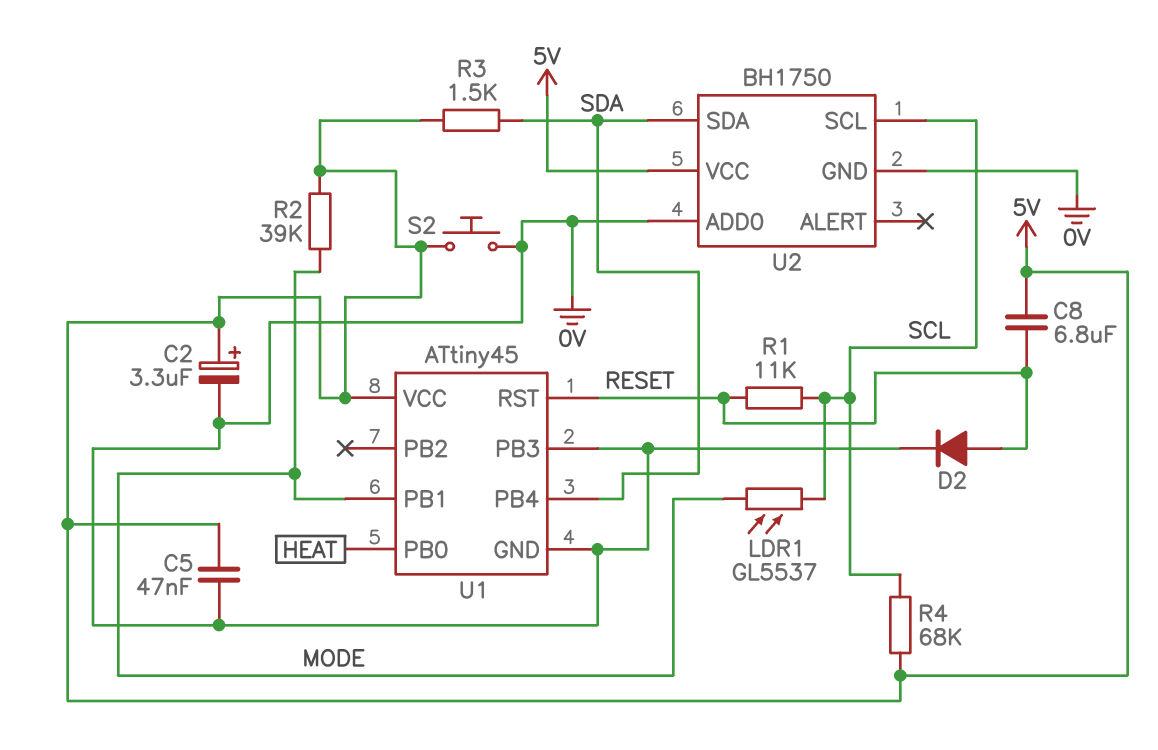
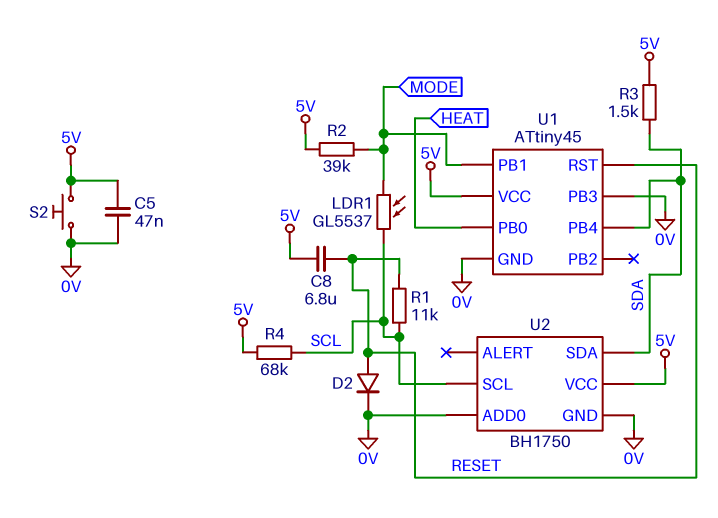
C2: 3.3uF (plus 5V, minus 0V) -> none

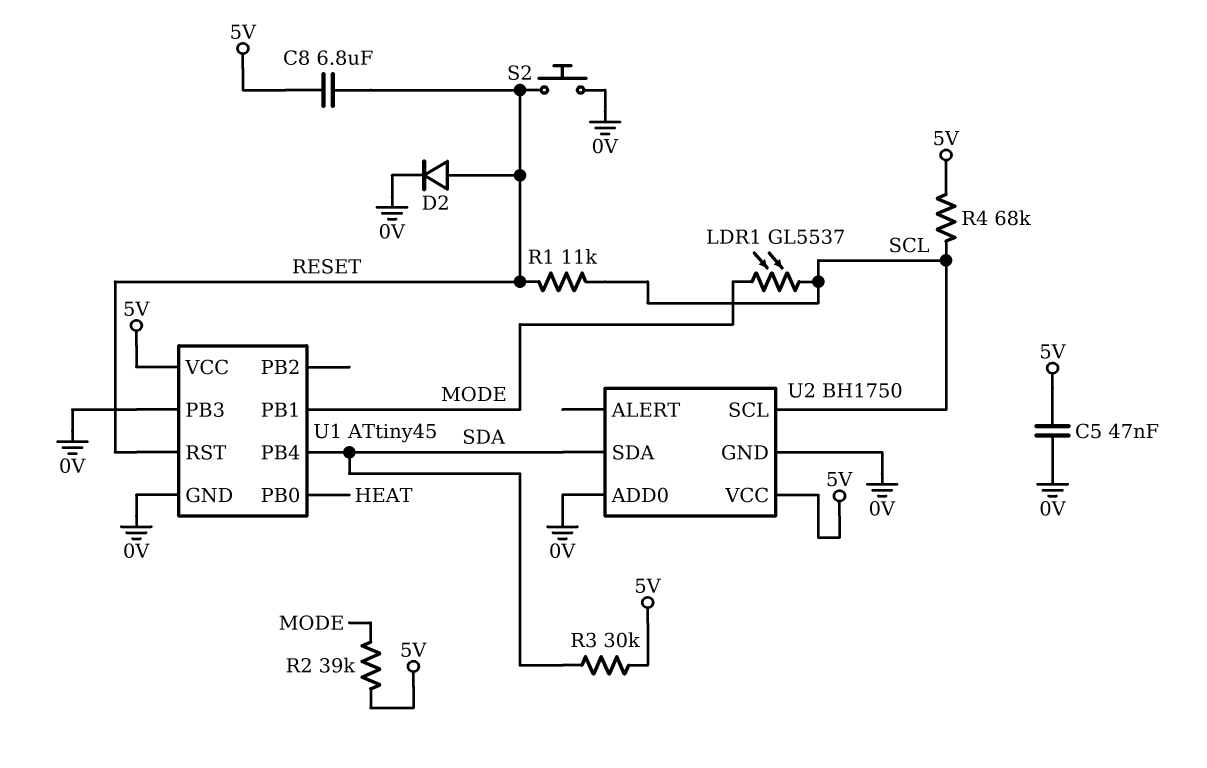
R3: 1.5k (5V, SDA) -> 30k (5V, SDA)
S2: button (0V, 5V) -> button (0V, RESET)

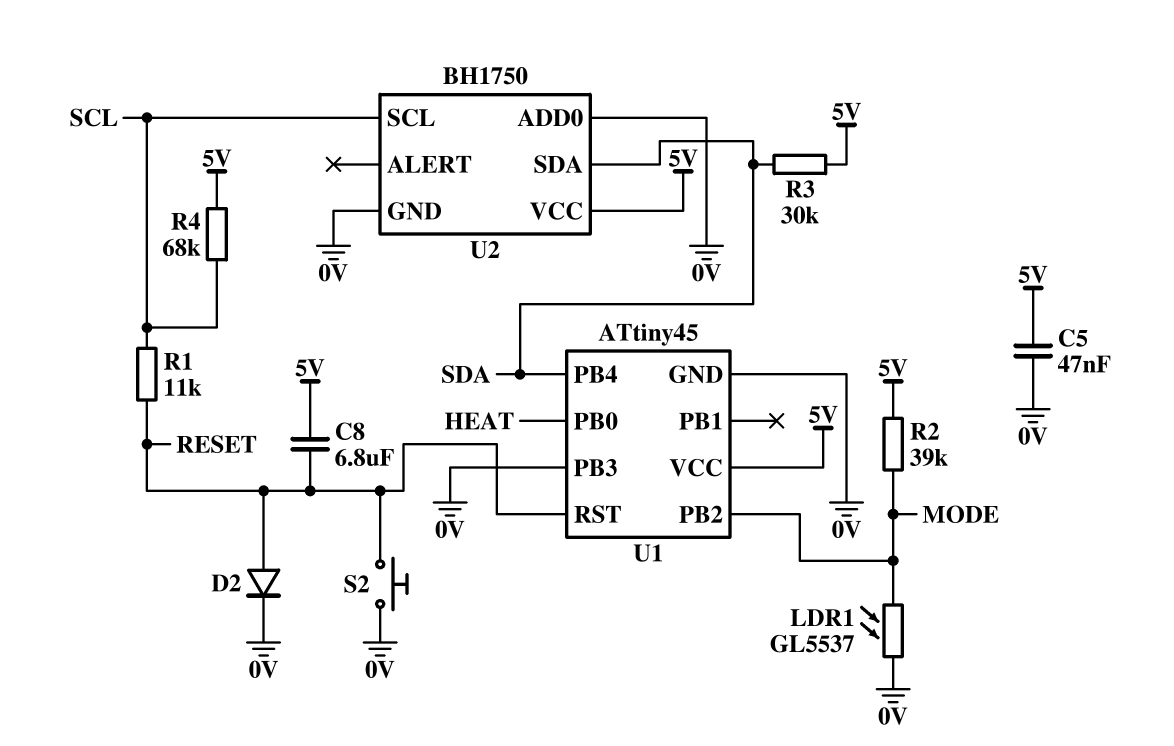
LDR1: GL5537 (MODE, SCL) -> GL5537 (0V, MODE)
U1 pin PB1: MODE -> none
U1 pin PB2: none -> MODE

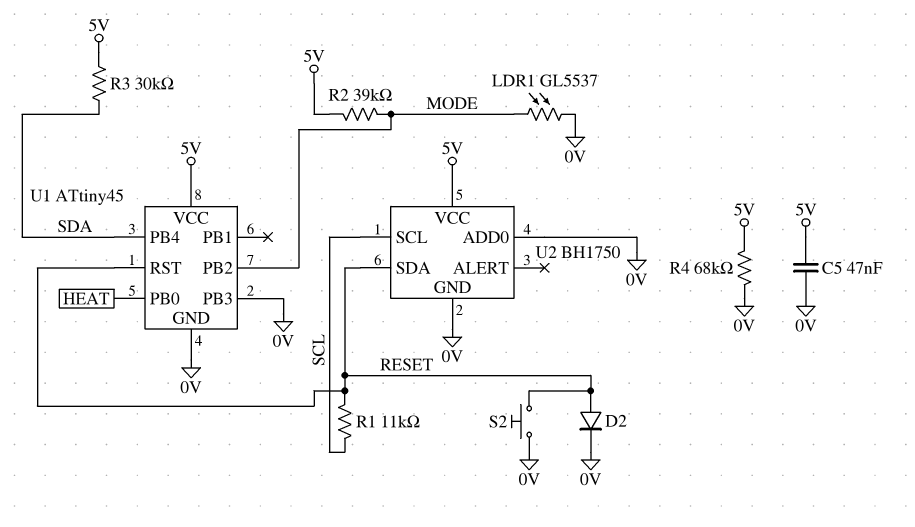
C8: 6.8uF (5V, RESET) -> none
R4: 68k (5V, SCL) -> 68k (0V, 5V)
U2 pin SDA: SDA -> RESET

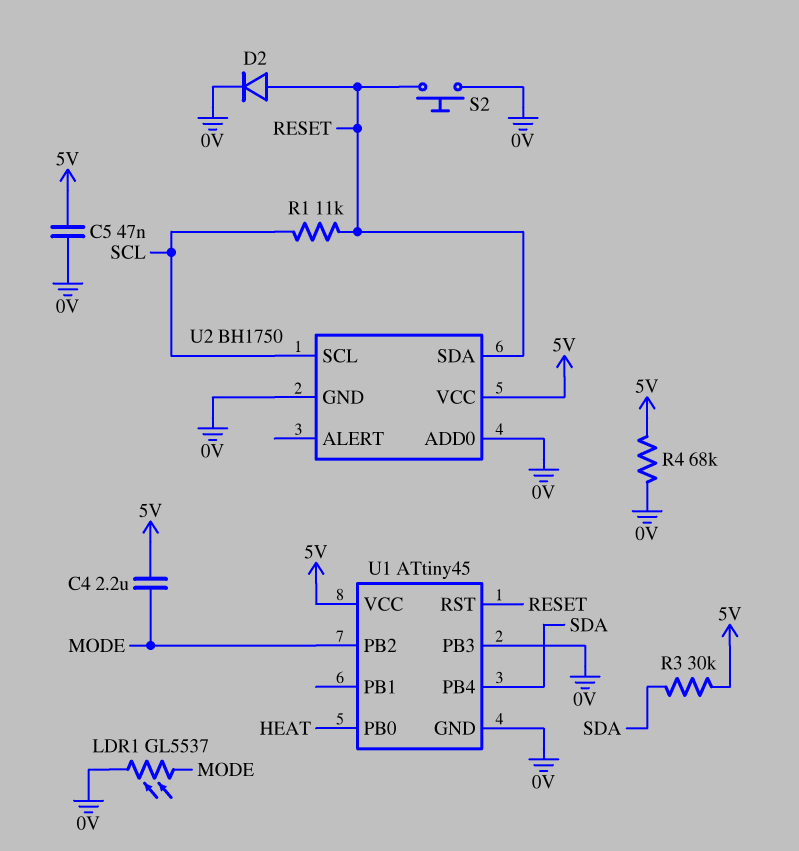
C4: none -> 2.2uF (5V, MODE)
R2: 39k (5V, MODE) -> none

